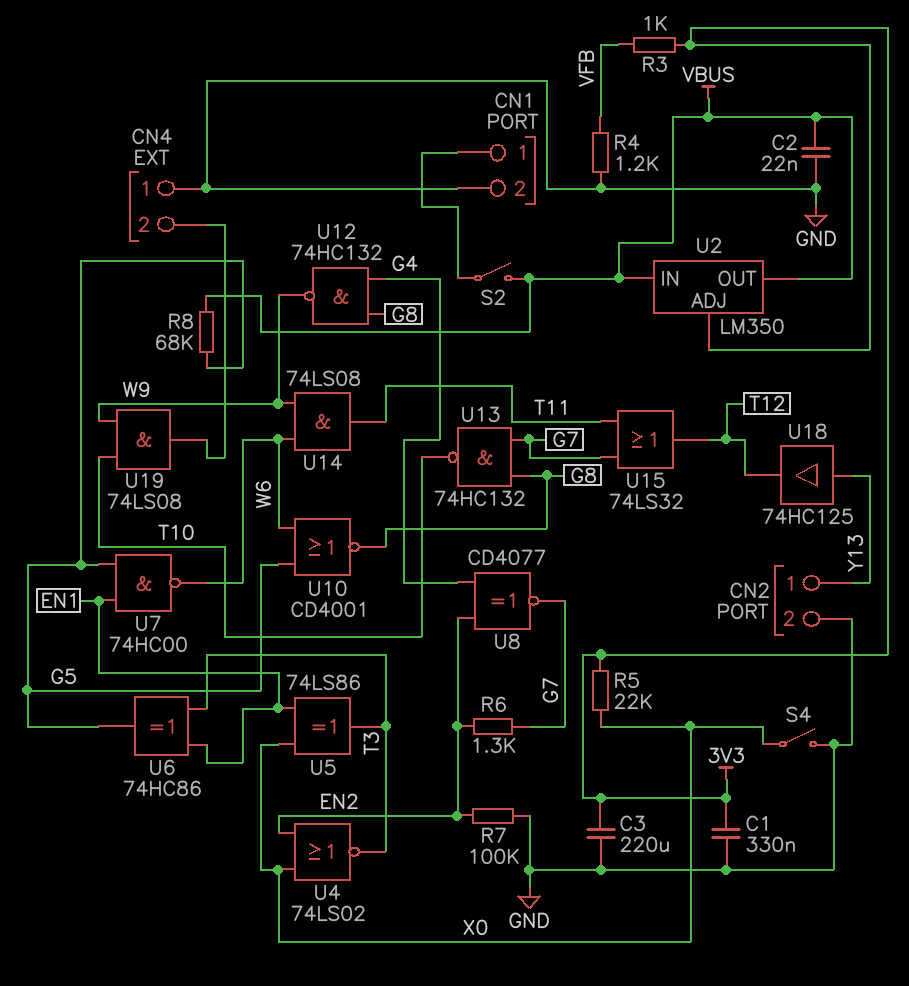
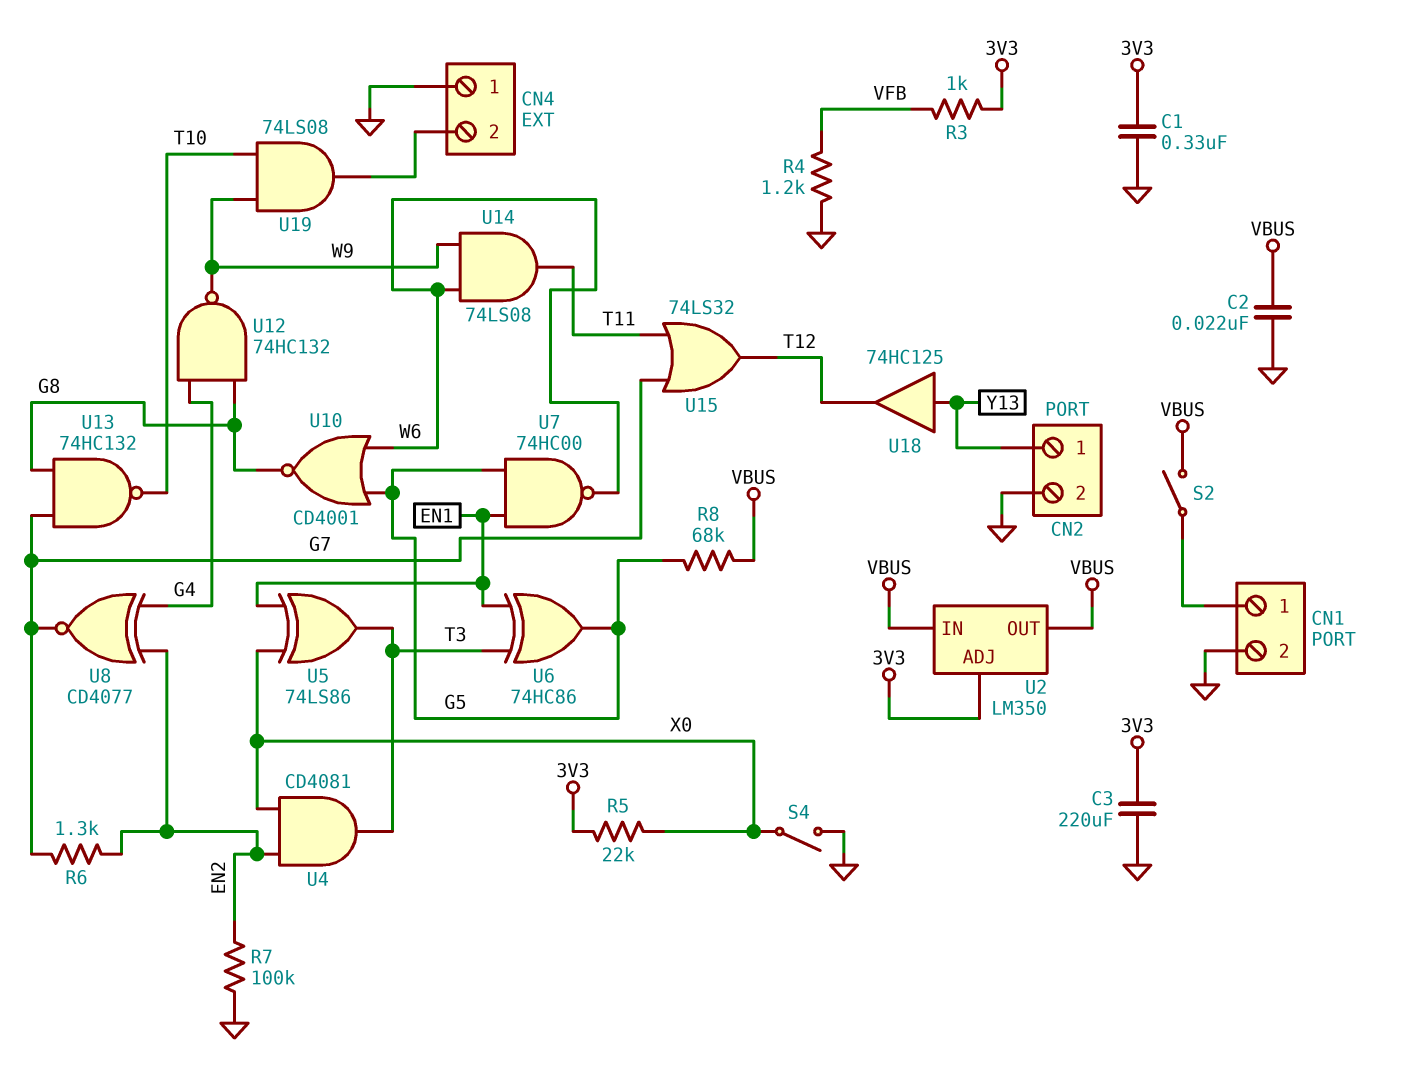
U4: NOR 74LS02 (in EN2, in X0, out T3) -> AND CD4081 (in EN2, in X0, out T3)

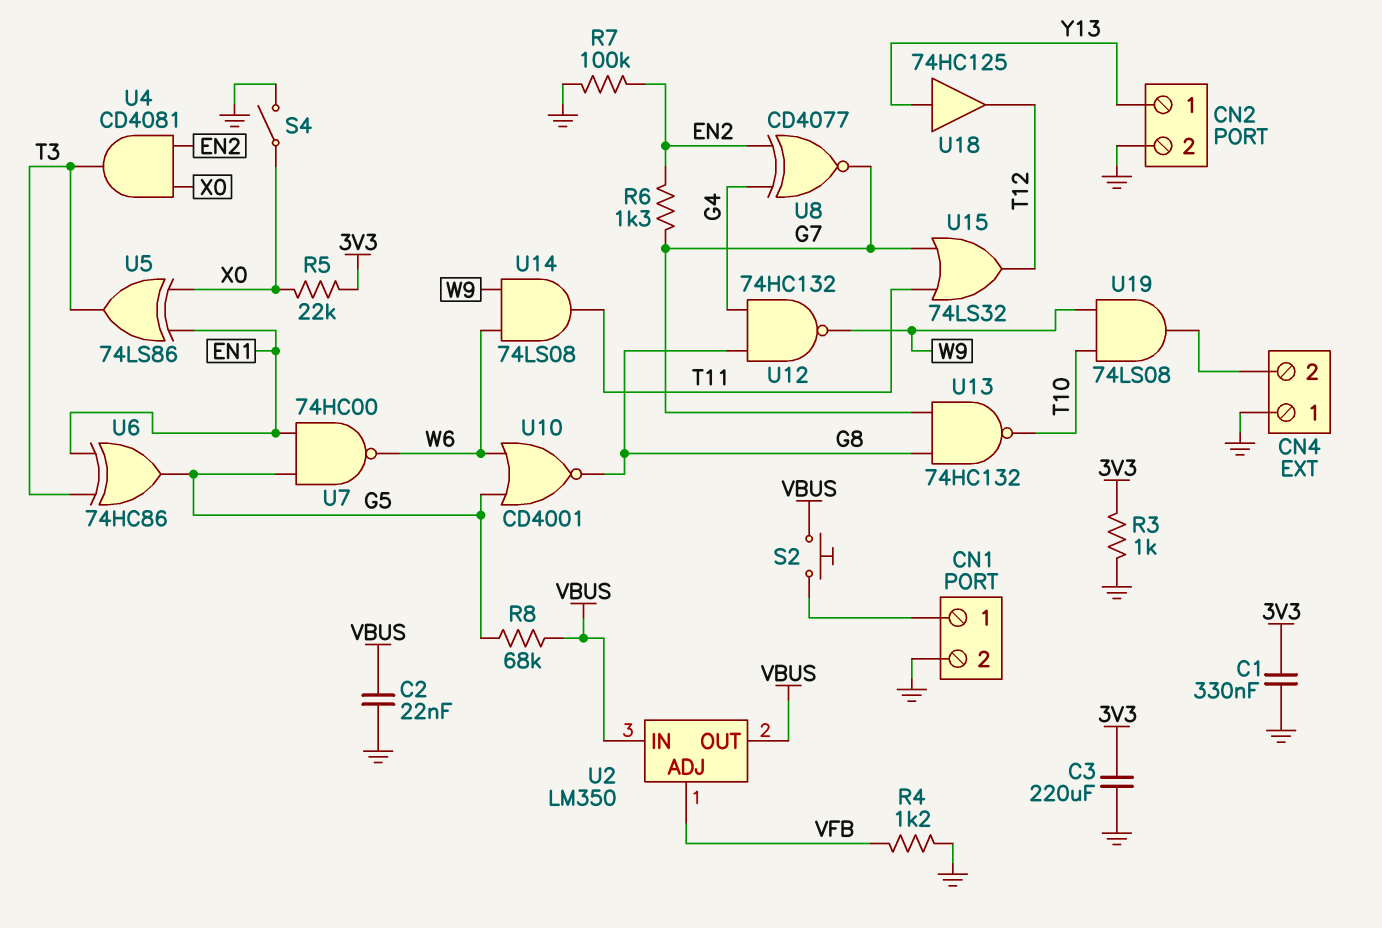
R3: 1k (3V3, VFB) -> 1k (3V3, GND)
S2: switch (CN1/1, VBUS) -> button (CN1/1, VBUS)
U2 pin ADJ: 3V3 -> VFB

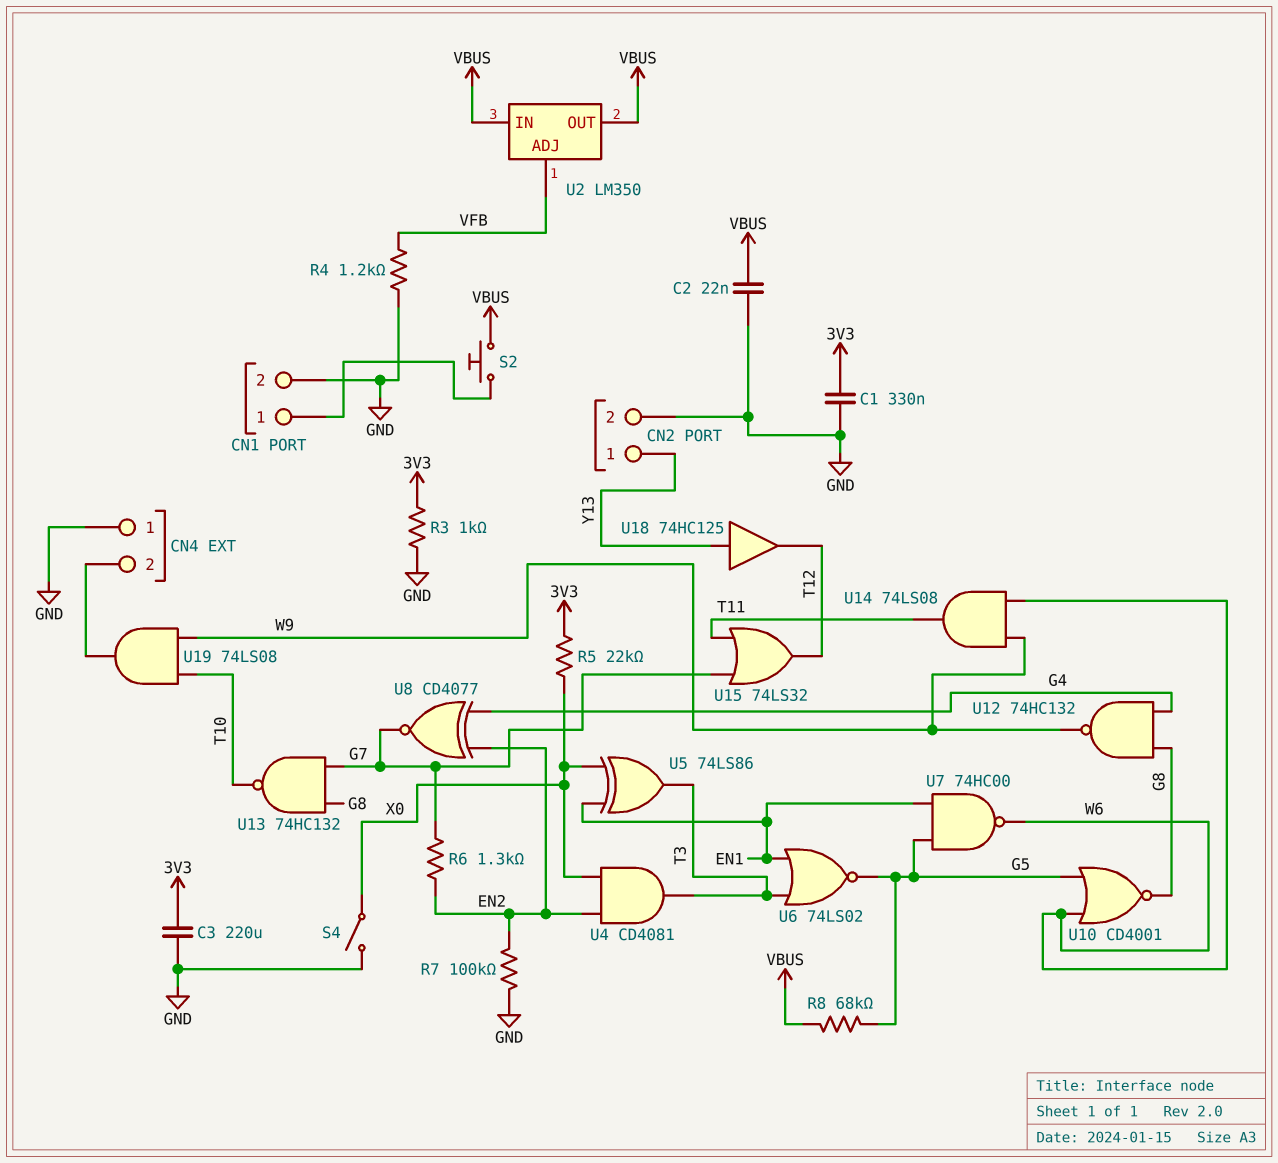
U6: XOR 74HC86 (in EN1, in T3, out G5) -> NOR 74LS02 (in EN1, in T3, out G5)

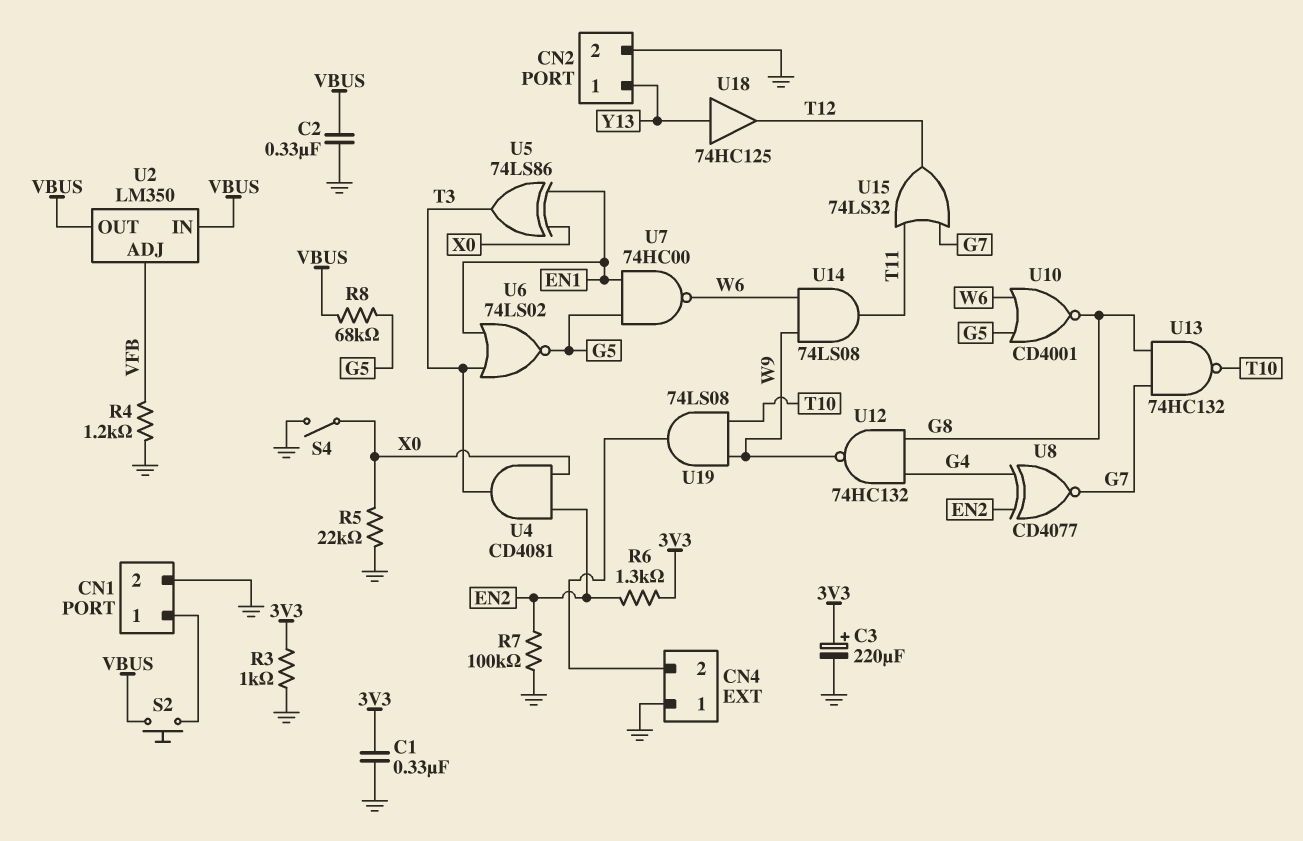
C2: 22nF (GND, VBUS) -> 330nF (GND, VBUS)
C3: 220uF (3V3, GND) -> 220uF (plus 3V3, minus GND)
R5: 22k (3V3, X0) -> 22k (GND, X0)
R6: 1.3k (EN2, G7) -> 1.3k (3V3, EN2)

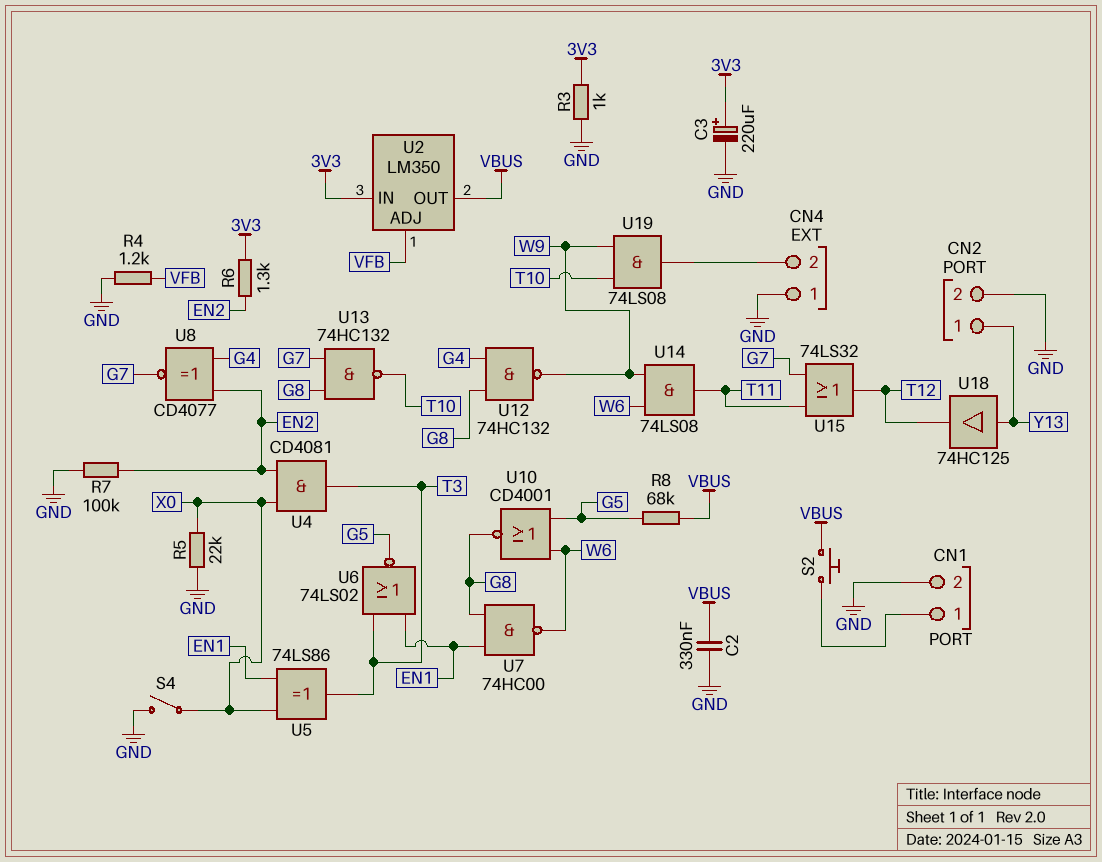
C1: 330nF (3V3, GND) -> none
U2 pin IN: VBUS -> 3V3
U7: NAND 74HC00 (in EN1, in G5, out W6) -> NAND 74HC00 (in EN1, in G8, out W6)

